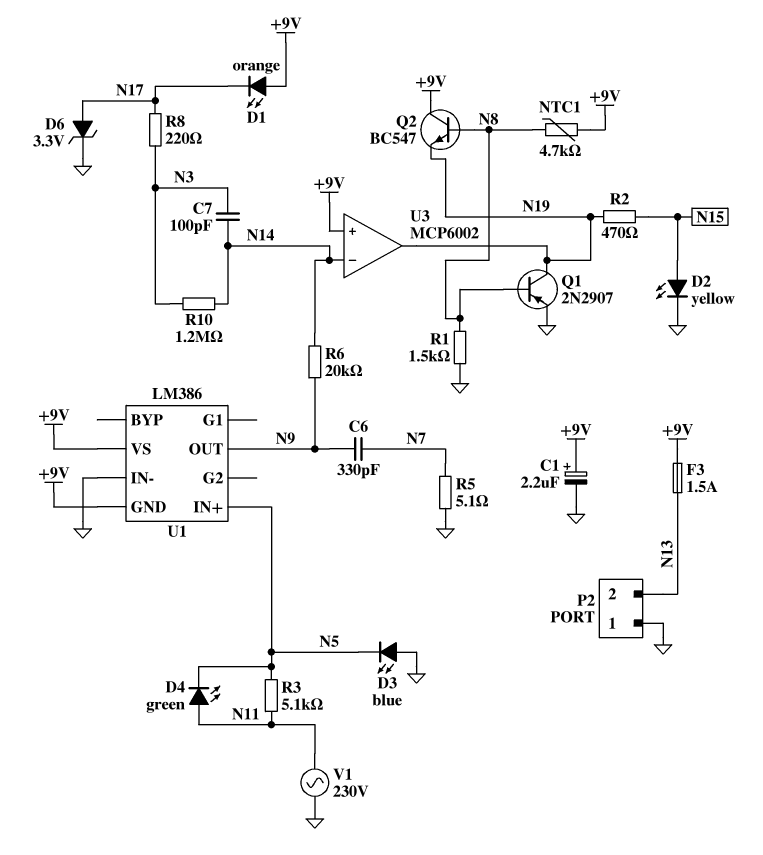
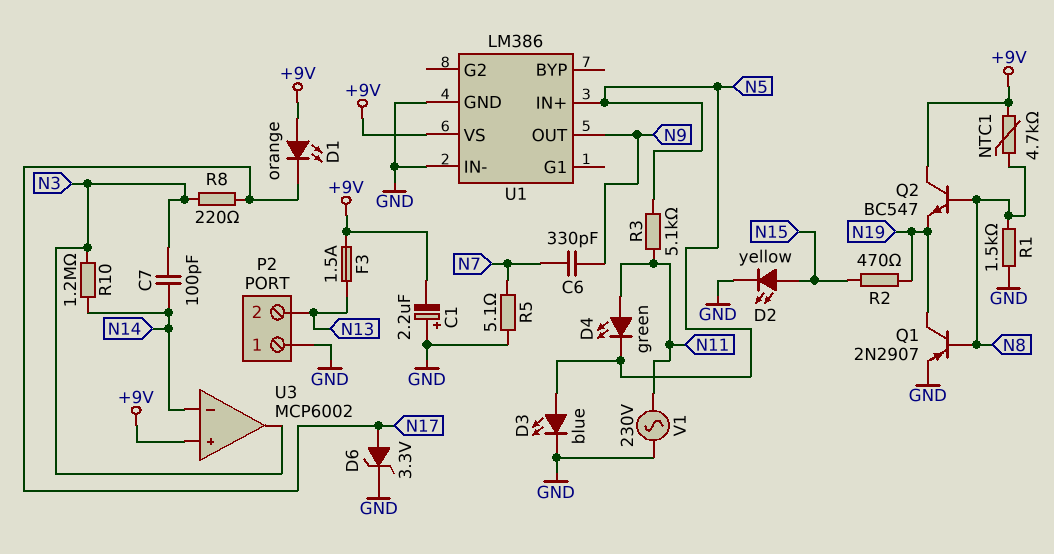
C1: 2.2uF (plus +9V, minus GND) -> 2.2uF (plus GND, minus +9V)
D3: LED blue (A GND, K N5) -> LED blue (A N5, K GND)
R6: 20k (N9, N14) -> none
U1 pin GND: +9V -> GND
U3 pin out: N19 -> N3

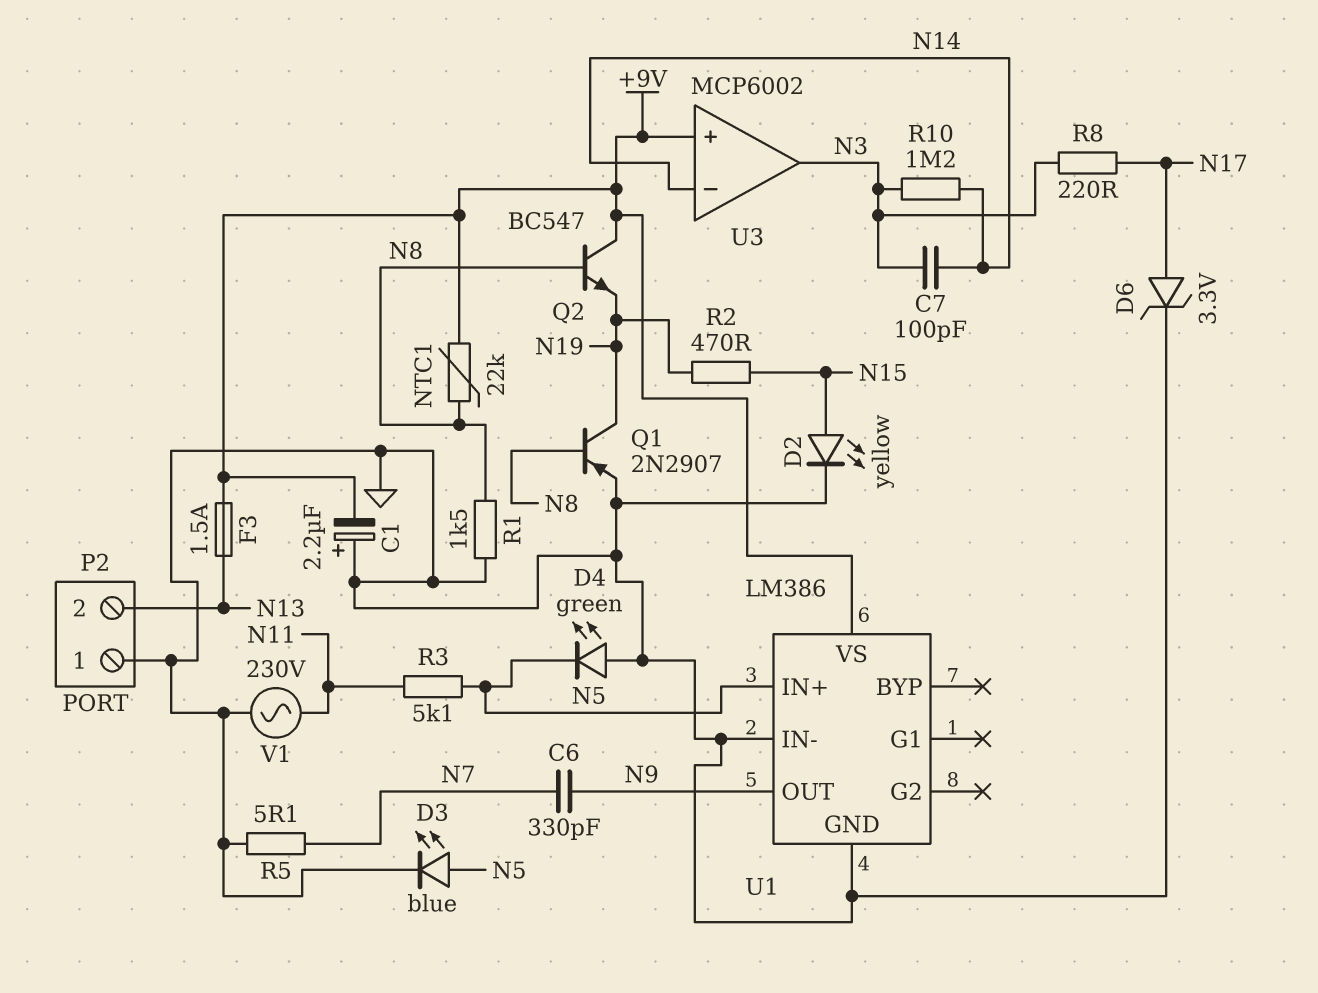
D1: LED orange (A +9V, K N17) -> none
D4: LED green (A N11, K N5) -> LED green (A GND, K N5)
NTC1: 4.7k (+9V, N8) -> 22k (+9V, N8)

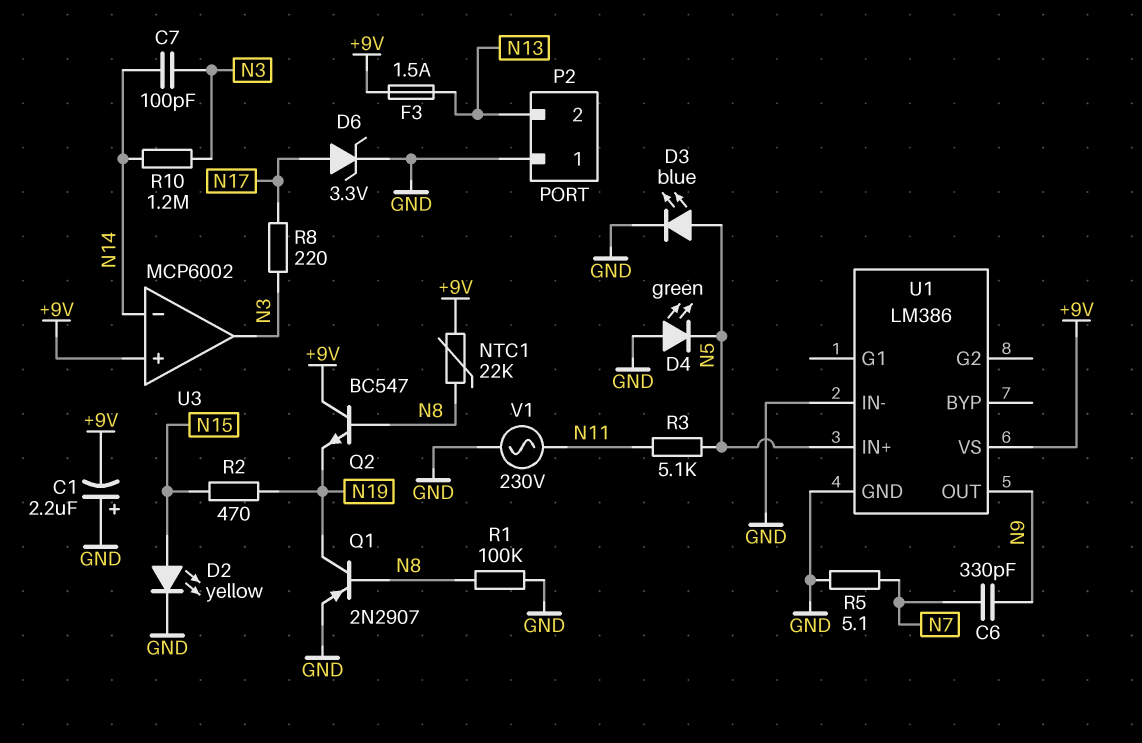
R1: 1.5k (GND, N8) -> 100k (GND, N8)

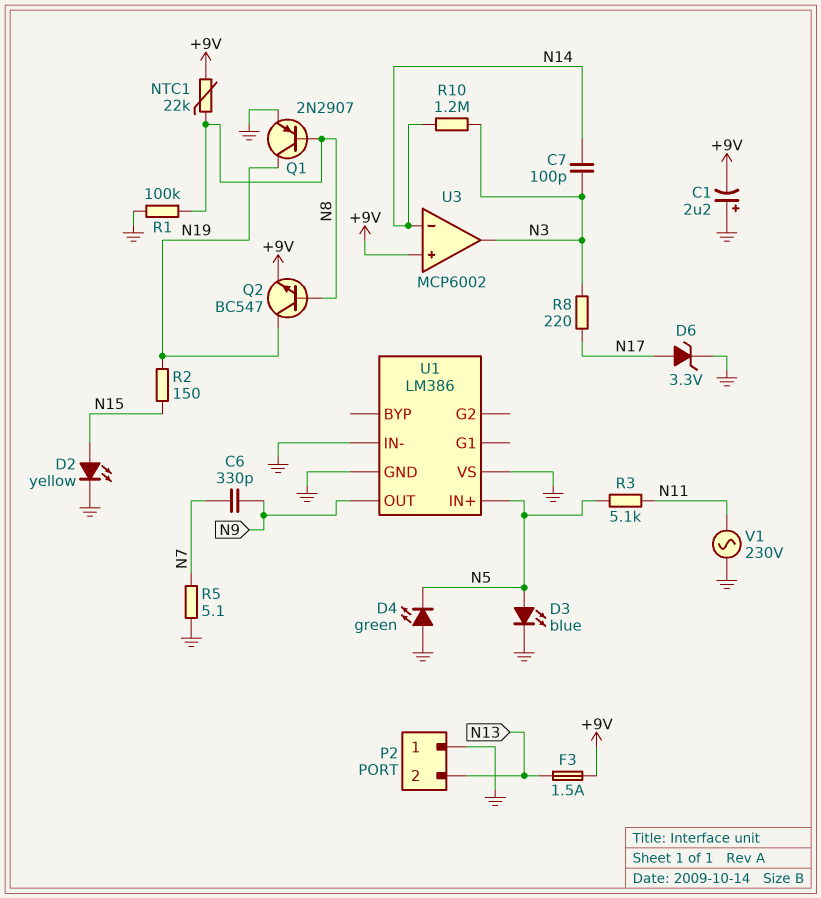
Q2: NPN BC547 (B N8, C +9V, E N19) -> NPN BC547 (B N8, C N19, E +9V)
R2: 470 (N15, N19) -> 150 (N15, N19)
U1 pin VS: +9V -> GND

